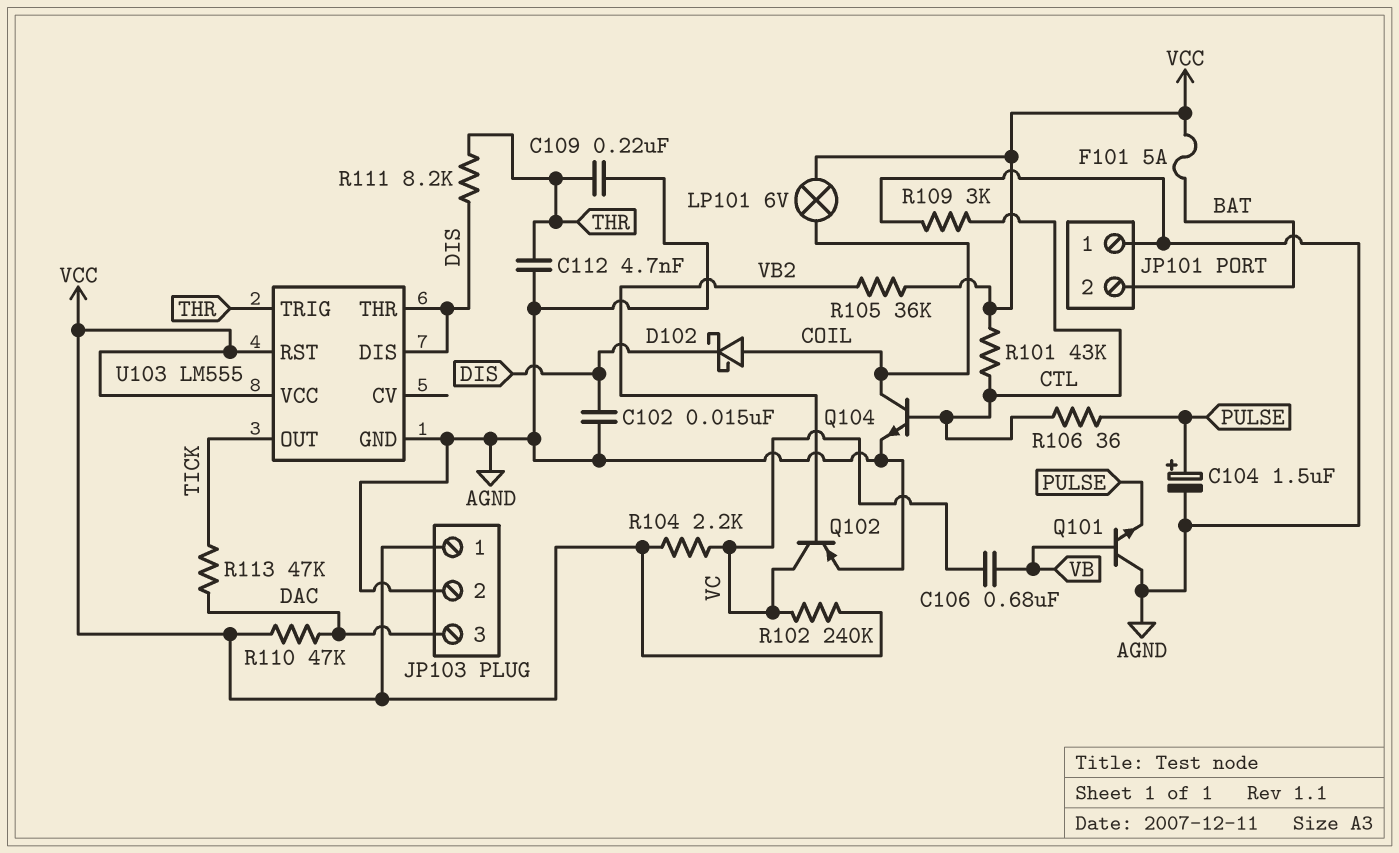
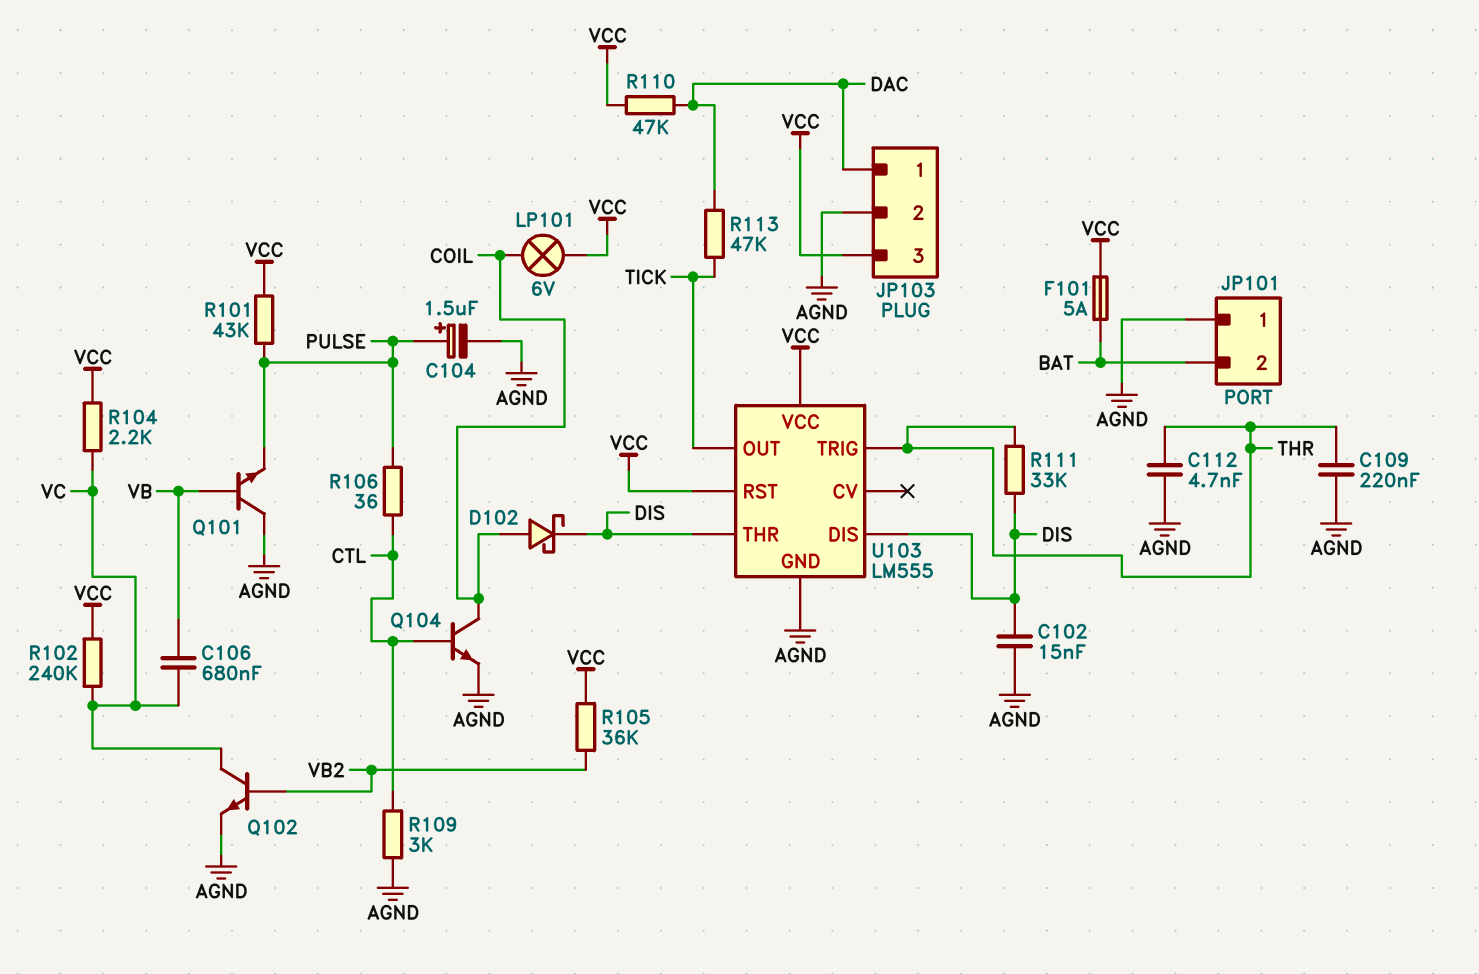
JP103 pin 1: VCC -> DAC
JP103 pin 3: DAC -> VCC
Q102: PNP (B VB2, C VC, E AGND) -> NPN (B VB2, C VC, E AGND)
R101: 43k (CTL, VCC) -> 43k (PULSE, VCC)
R111: 8.2k (DIS, THR) -> 33k (DIS, THR)

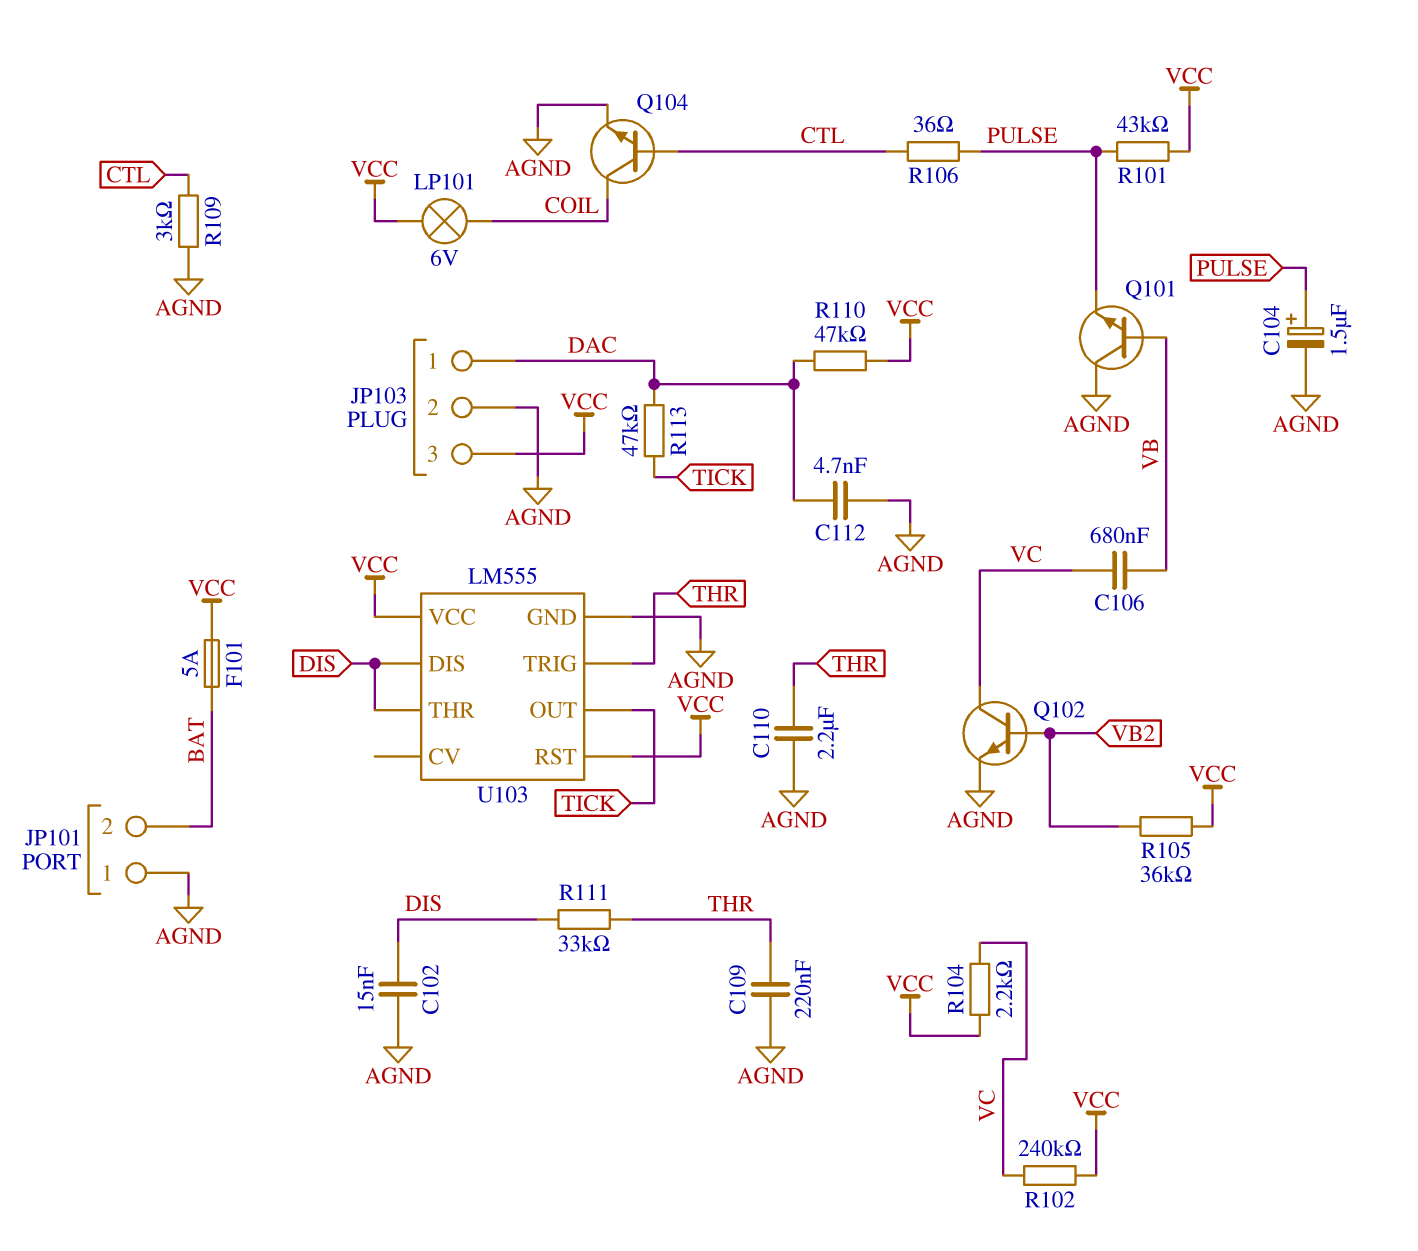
C110: none -> 2.2uF (AGND, THR)
C112: 4.7nF (AGND, THR) -> 4.7nF (AGND, DAC)
D102: schottky (A COIL, K DIS) -> none

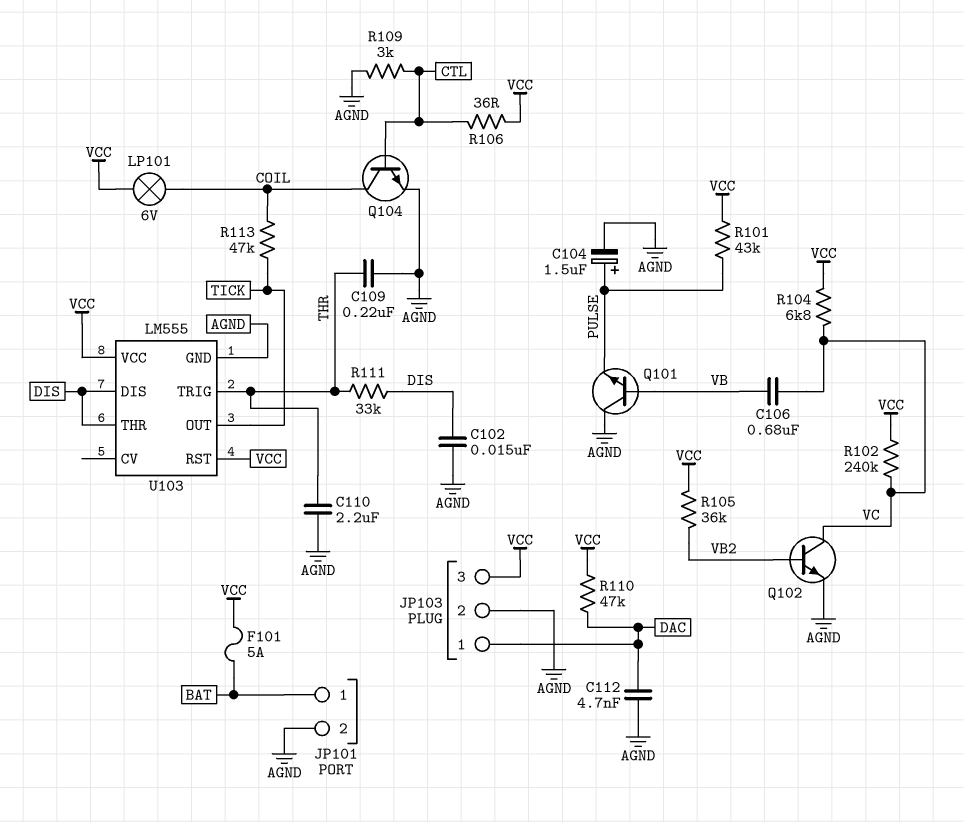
JP101 pin 1: AGND -> BAT
JP101 pin 2: BAT -> AGND
R104: 2.2k (VC, VCC) -> 6.8k (VC, VCC)
R106: 36 (CTL, PULSE) -> 36 (CTL, VCC)
R113: 47k (DAC, TICK) -> 47k (COIL, TICK)

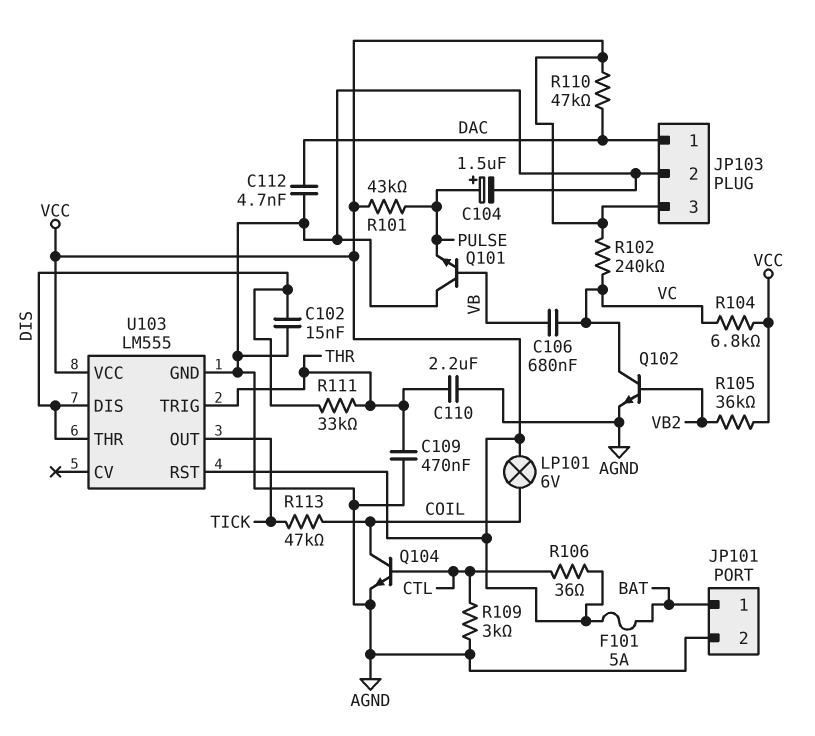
C109: 220nF (AGND, THR) -> 470nF (AGND, THR)

